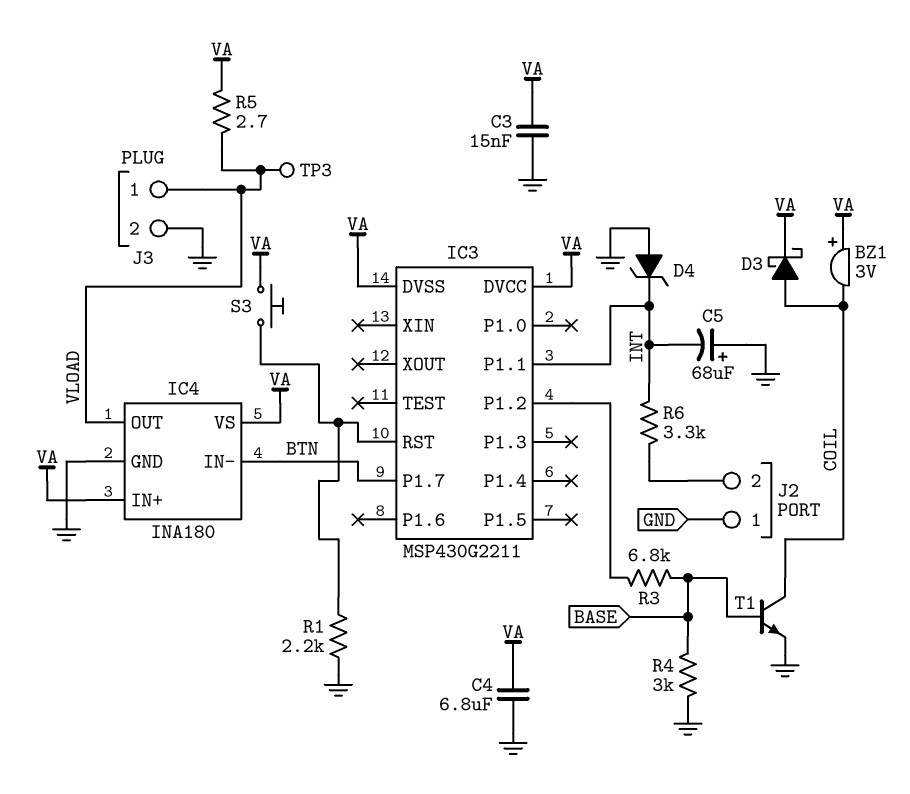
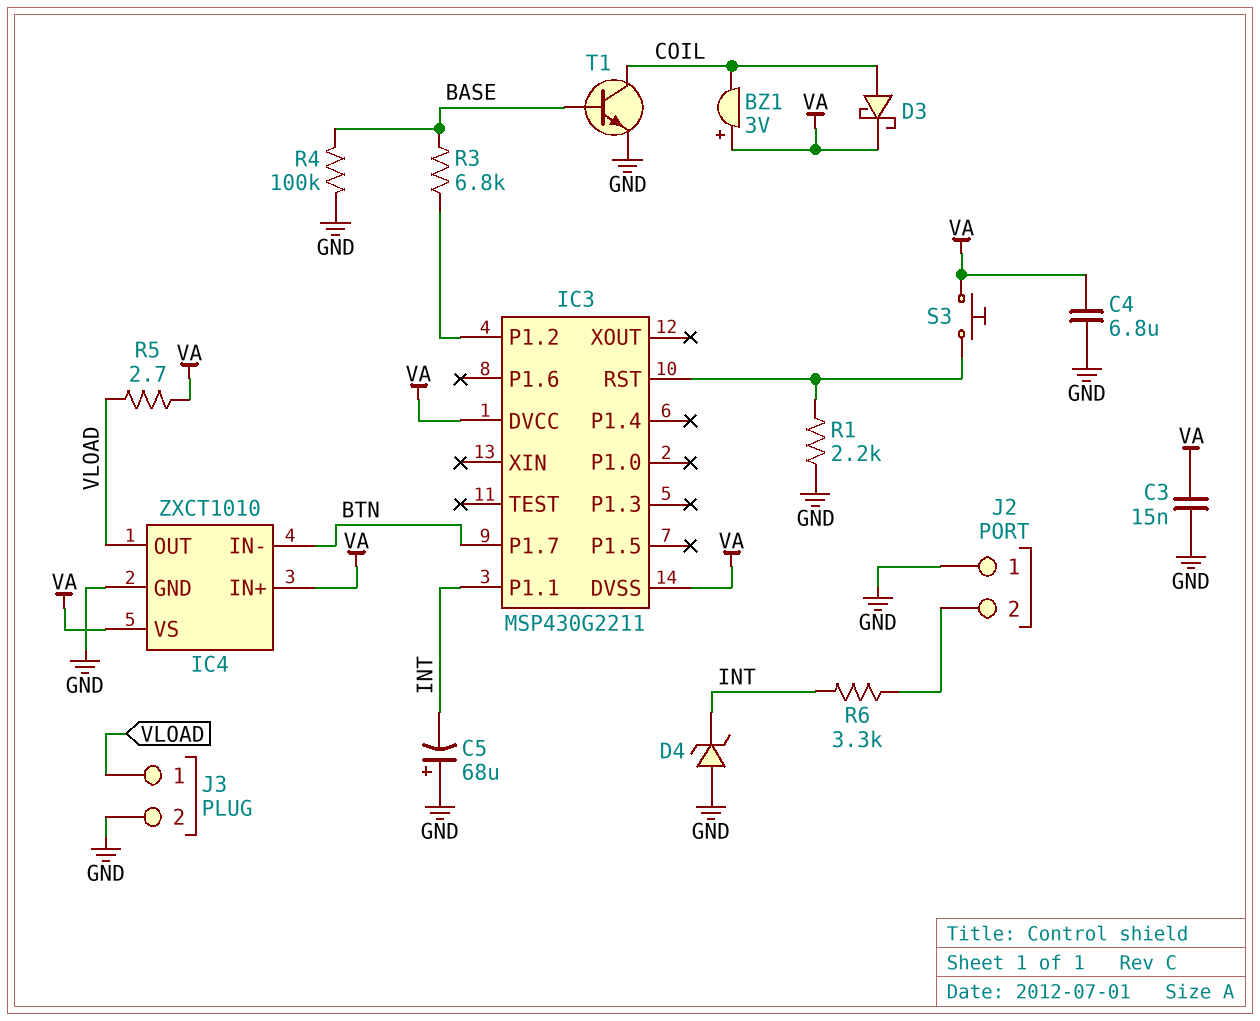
IC4: INA180 -> ZXCT1010
R4: 3k (BASE, GND) -> 100k (BASE, GND)
TP3: test point (VLOAD) -> none

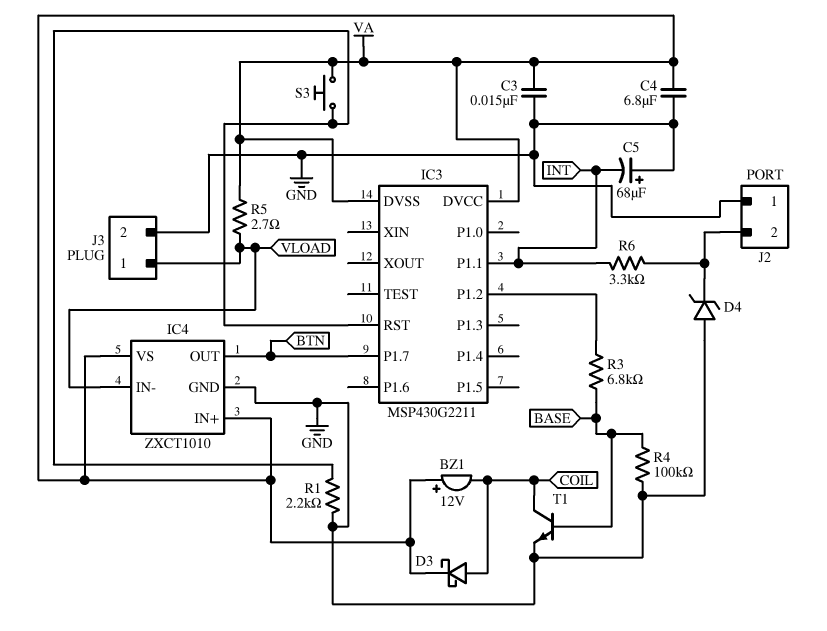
BZ1: buzzer 3V (plus VA, minus COIL) -> buzzer 12V (plus VA, minus COIL)
D4: zener (A GND, K INT) -> zener (A GND, K J2/2)
IC4 pin IN-: BTN -> VLOAD
IC4 pin OUT: VLOAD -> BTN

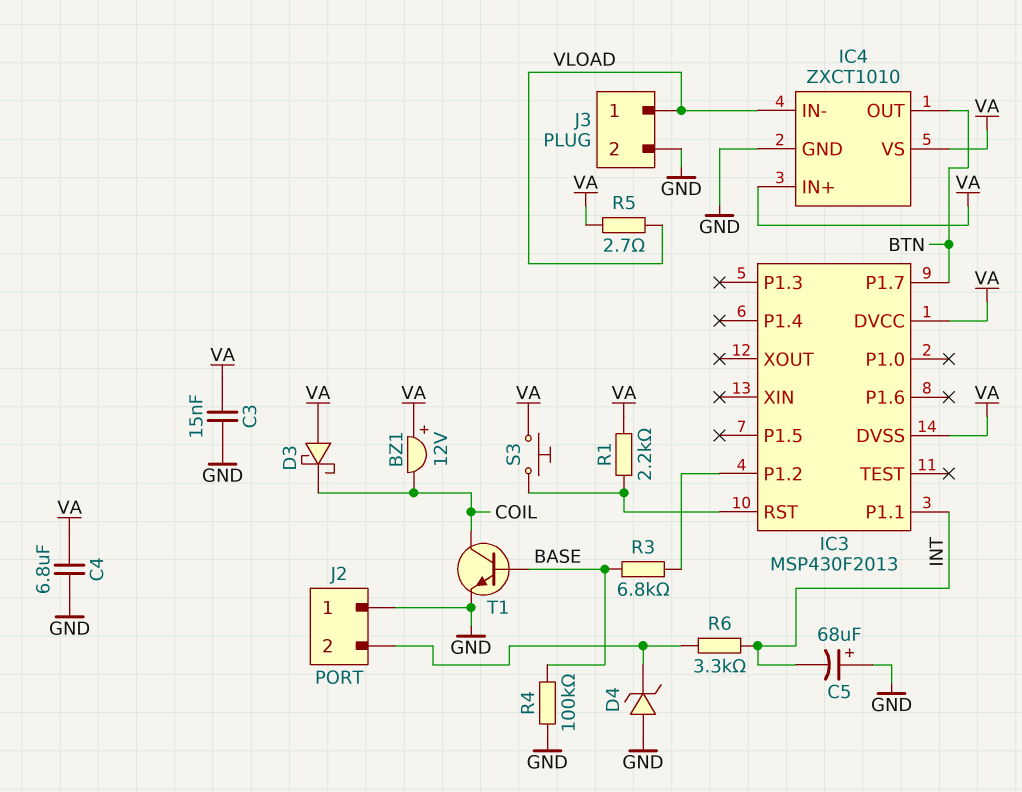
D3: schottky (A COIL, K VA) -> schottky (A VA, K COIL)
IC3: MSP430G2211 -> MSP430F2013
R1: 2.2k (GND, IC3/RST) -> 2.2k (IC3/RST, VA)

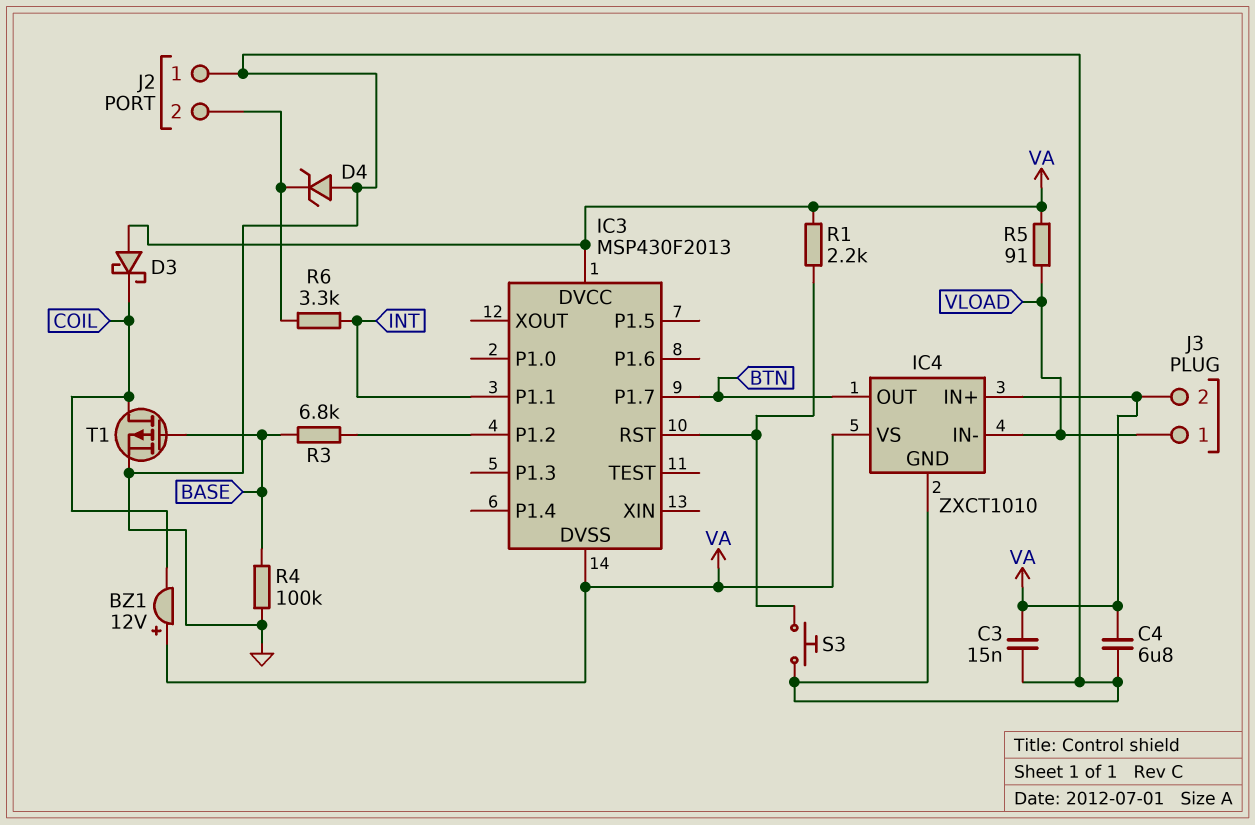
C5: 68uF (plus GND, minus INT) -> none
J3 pin 2: GND -> VA
R5: 2.7 (VA, VLOAD) -> 91 (VA, VLOAD)
S3: button (IC3/RST, VA) -> button (GND, IC3/RST)
T1: NPN (B BASE, C COIL, E GND) -> PMOS (G BASE, D COIL, S GND)

